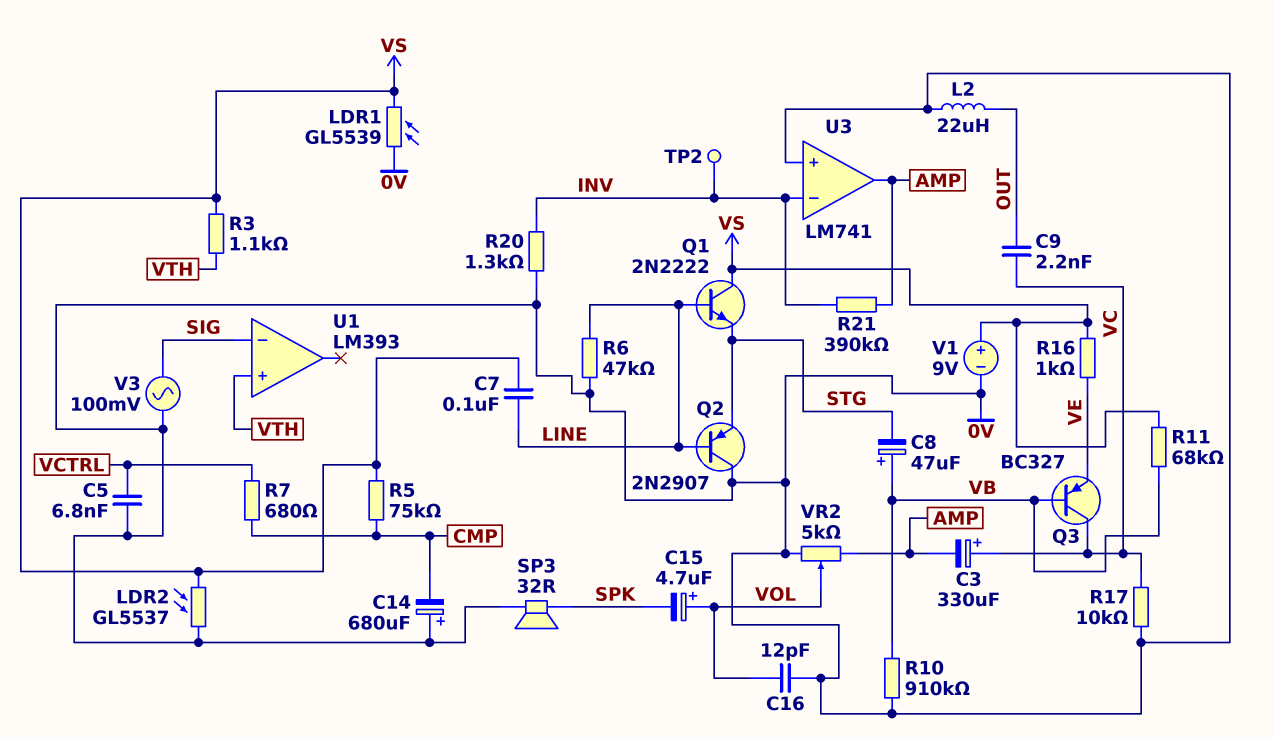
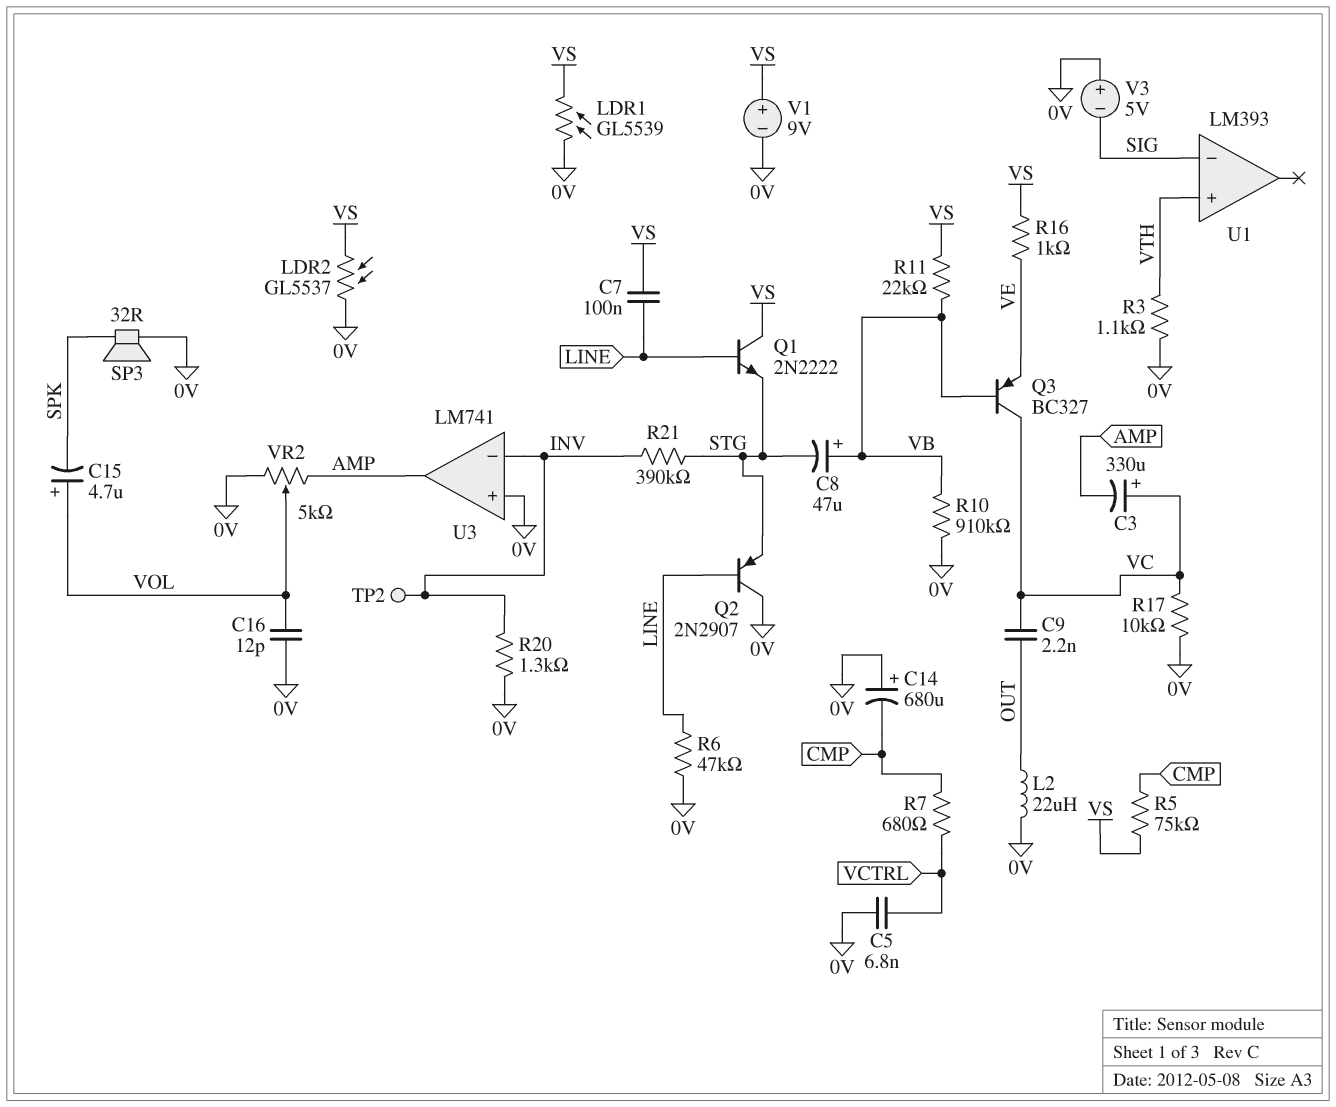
R3: 1.1k (VS, VTH) -> 1.1k (0V, VTH)
R11: 68k (VB, VS) -> 22k (VB, VS)
R21: 390k (AMP, INV) -> 390k (INV, STG)
V3: AC 100mV (0V, SIG) -> 5V (plus 0V, minus SIG)

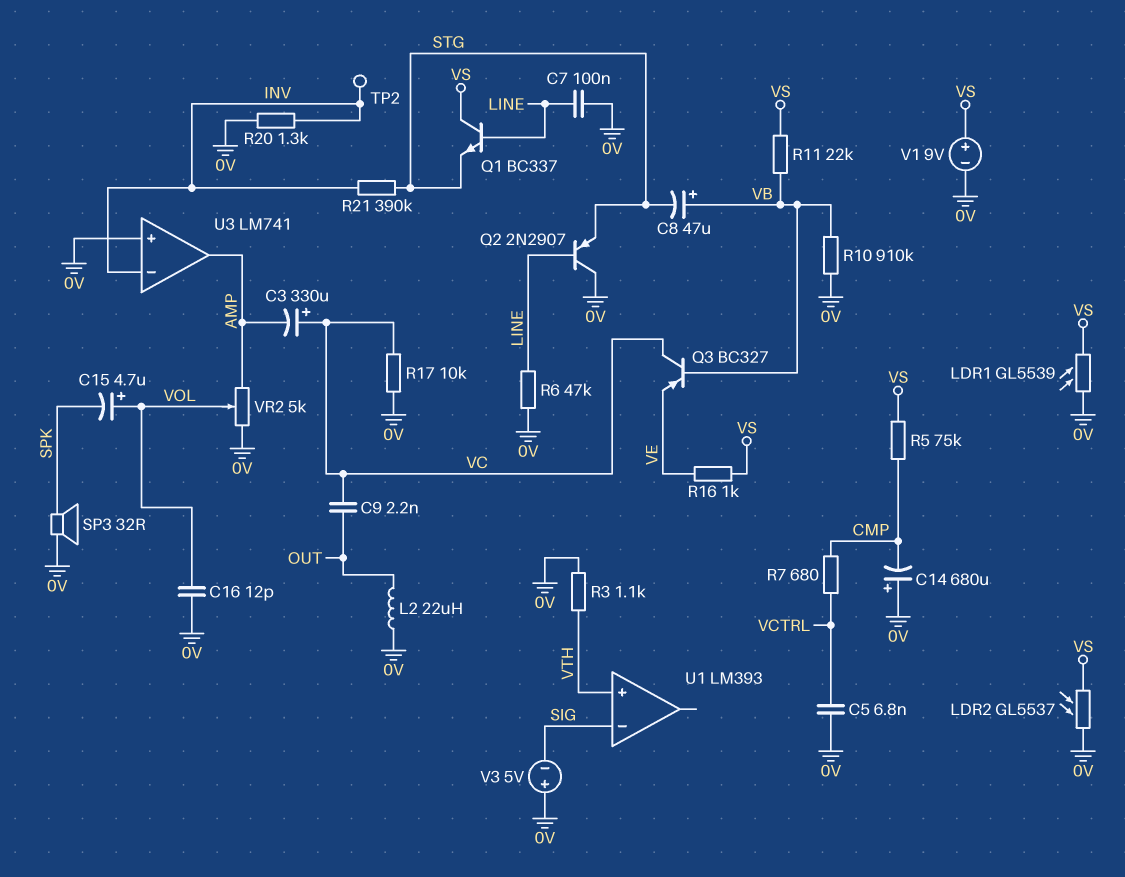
C7: 100nF (LINE, VS) -> 100nF (0V, LINE)
Q1: NPN 2N2222 (B LINE, C VS, E STG) -> NPN BC337 (B LINE, C VS, E STG)

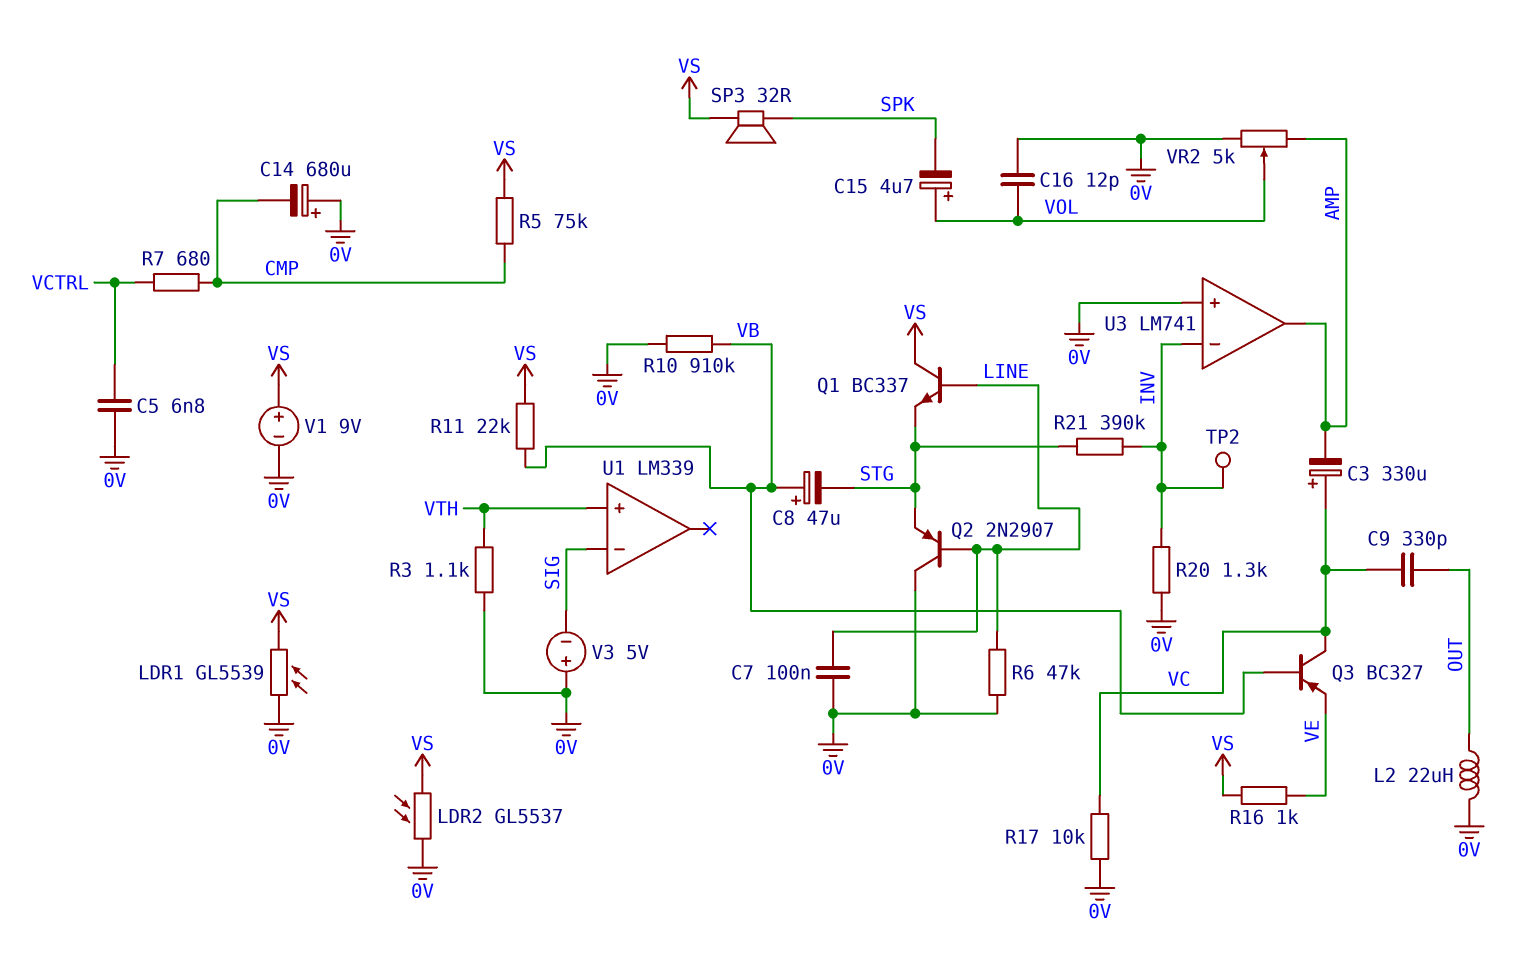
C9: 2.2nF (OUT, VC) -> 330pF (OUT, VC)
SP3: speaker 32R (0V, SPK) -> speaker 32R (SPK, VS)
U1: LM393 -> LM339

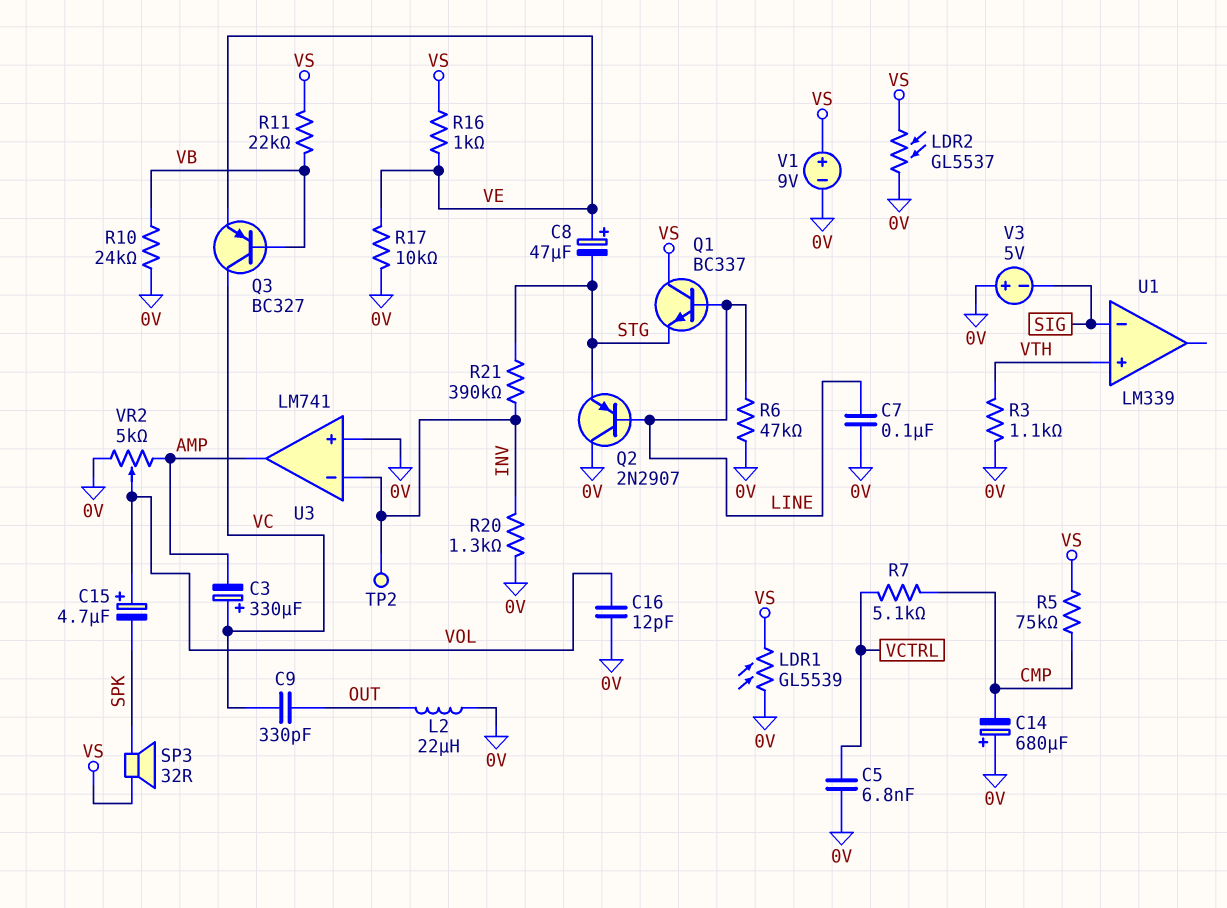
C8: 47uF (plus VB, minus STG) -> 47uF (plus VE, minus STG)
R7: 680 (CMP, VCTRL) -> 5.1k (CMP, VCTRL)
R10: 910k (0V, VB) -> 24k (0V, VB)
R17: 10k (0V, VC) -> 10k (0V, VE)

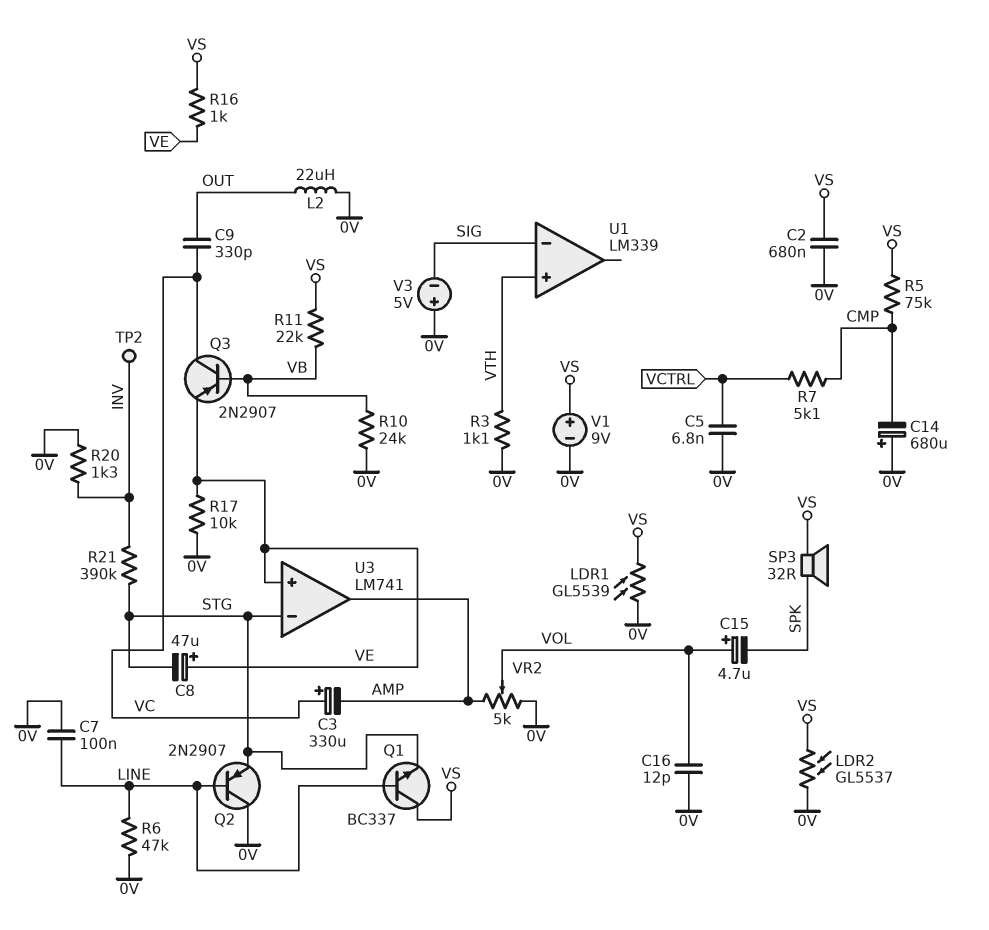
C2: none -> 680nF (0V, VS)
Q3: PNP BC327 (B VB, C VC, E VE) -> PNP 2N2907 (B VB, C VC, E VE)
U3 pin in+: 0V -> VE
U3 pin in-: INV -> STG

